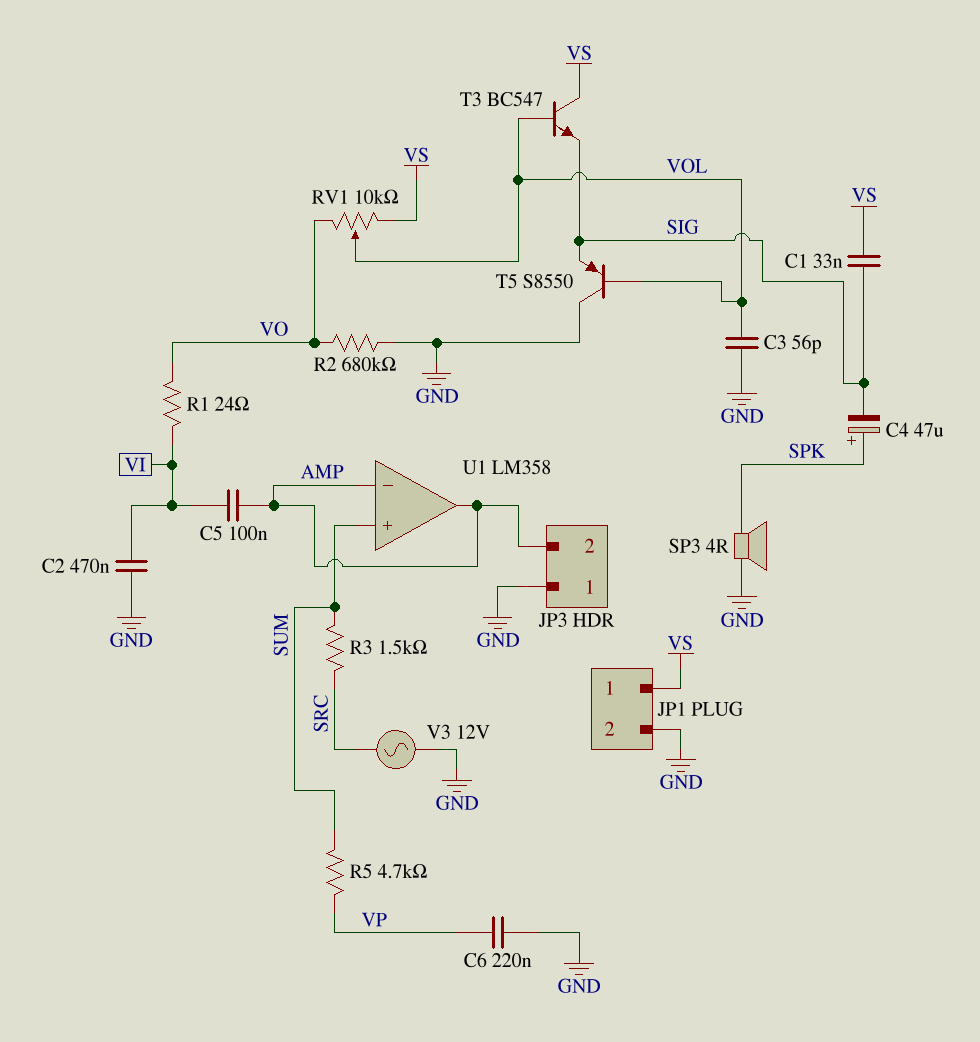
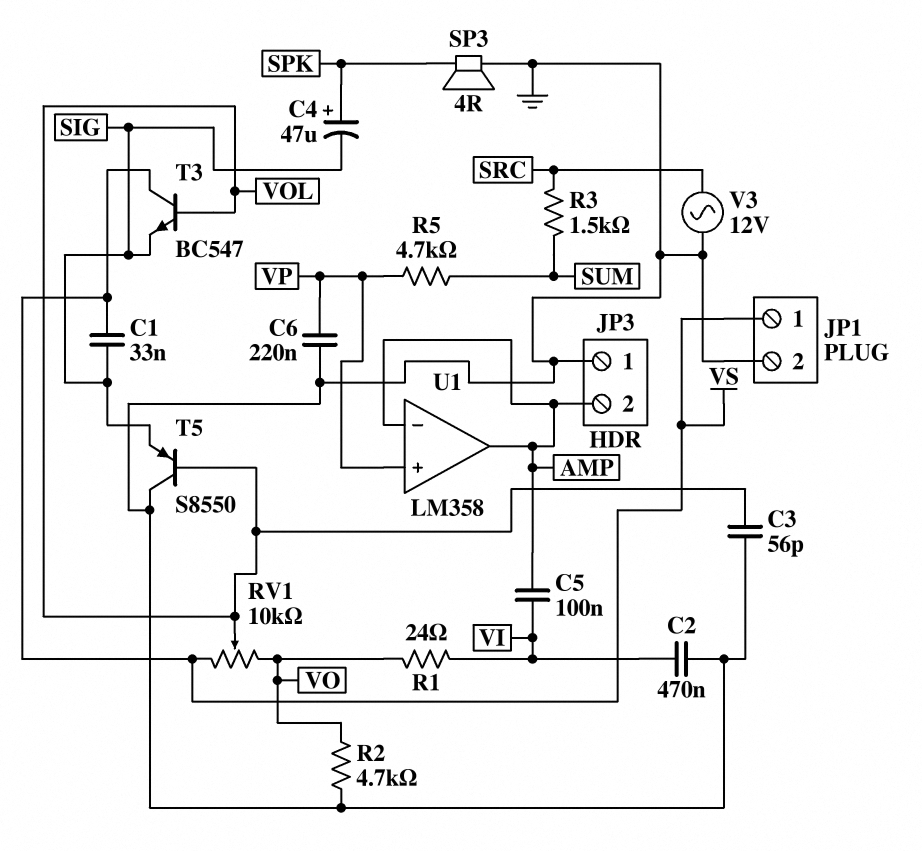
R2: 680k (GND, VO) -> 4.7k (GND, VO)
U1 pin in+: SUM -> VP

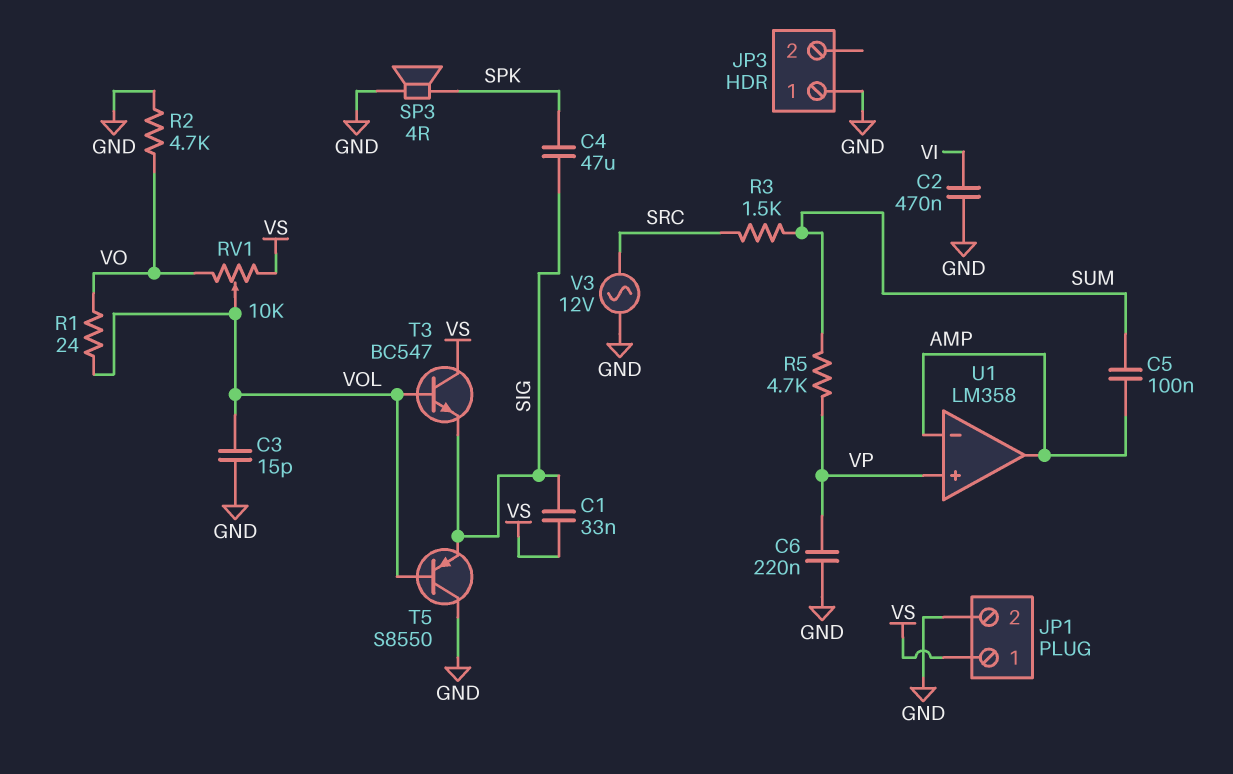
C3: 56pF (GND, VOL) -> 15pF (GND, VOL)
C4: 47uF (plus SPK, minus SIG) -> 47uF (SIG, SPK)
C5: 100nF (AMP, VI) -> 100nF (AMP, SUM)
JP3 pin 2: AMP -> none
R1: 24 (VI, VO) -> 24 (VO, VOL)

